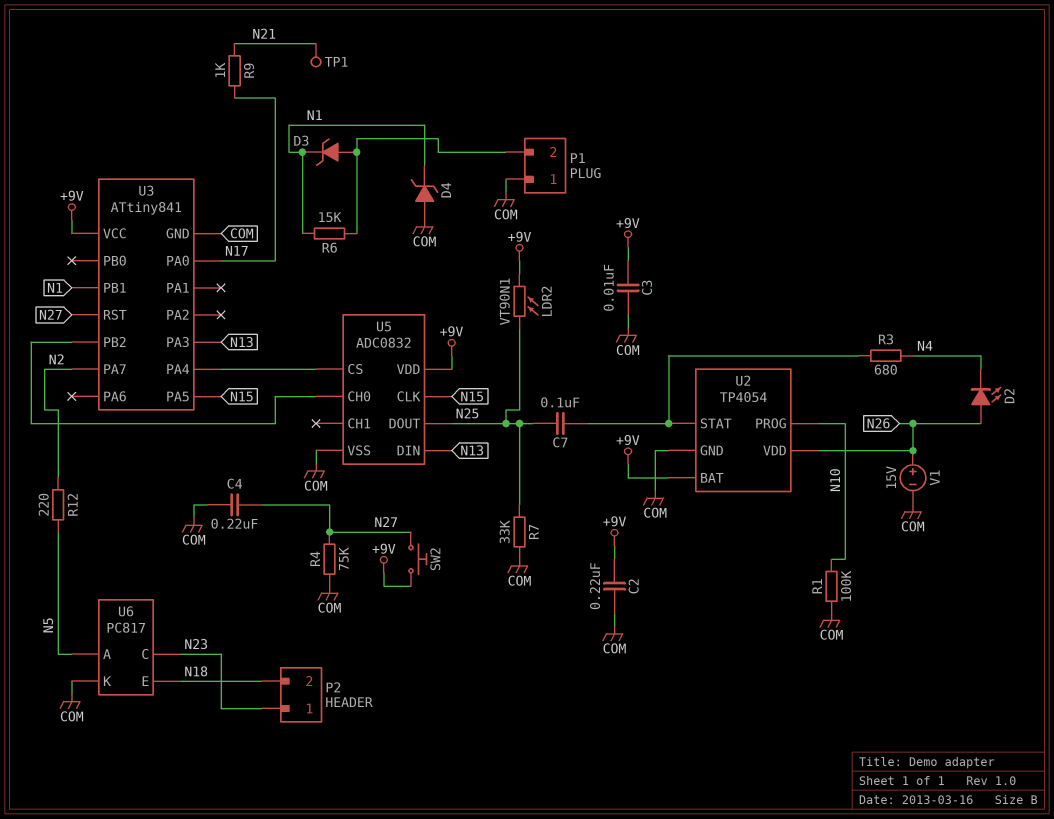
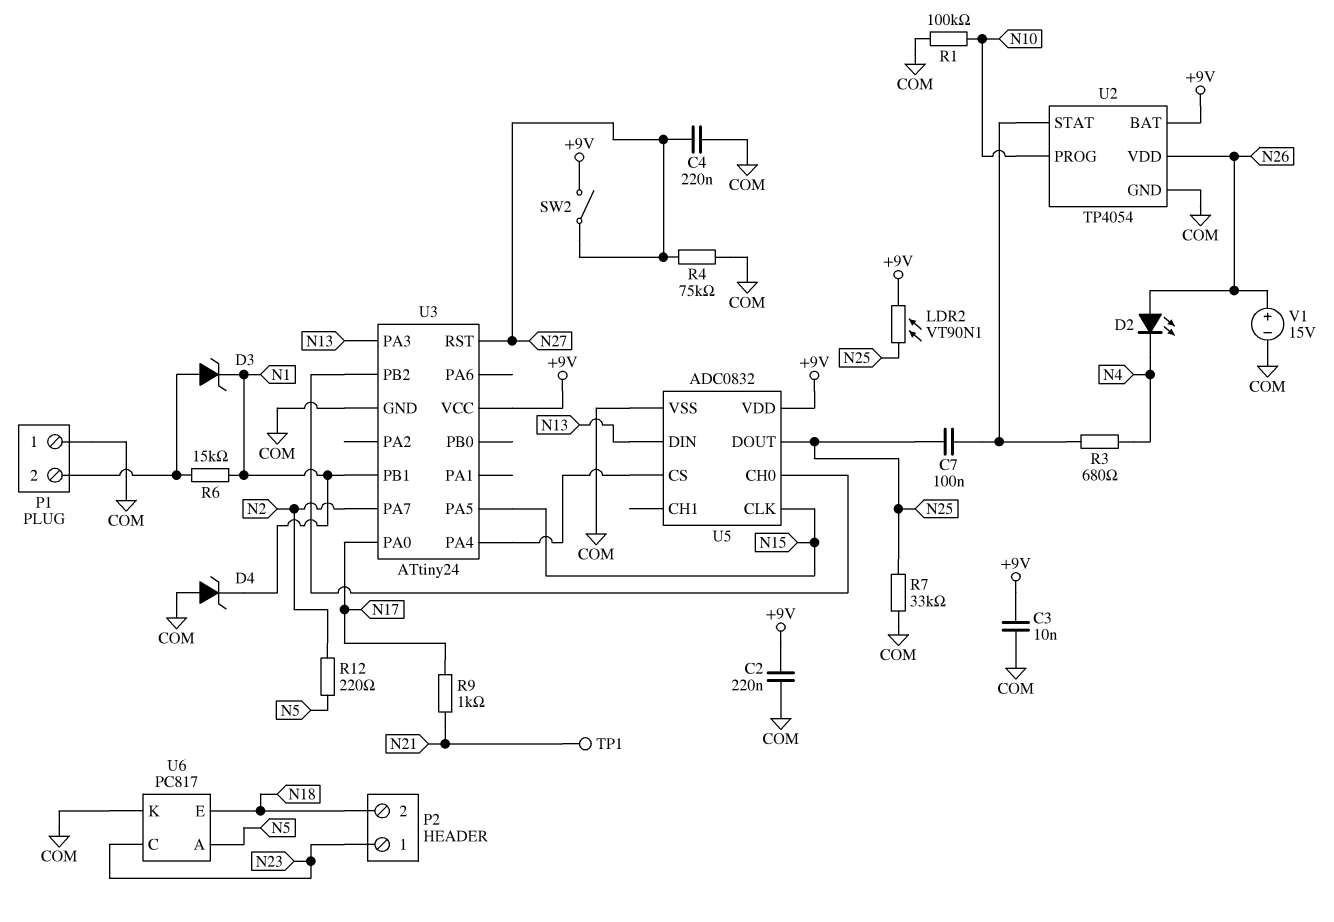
SW2: button (+9V, N27) -> switch (+9V, N27)
U3: ATtiny841 -> ATtiny24

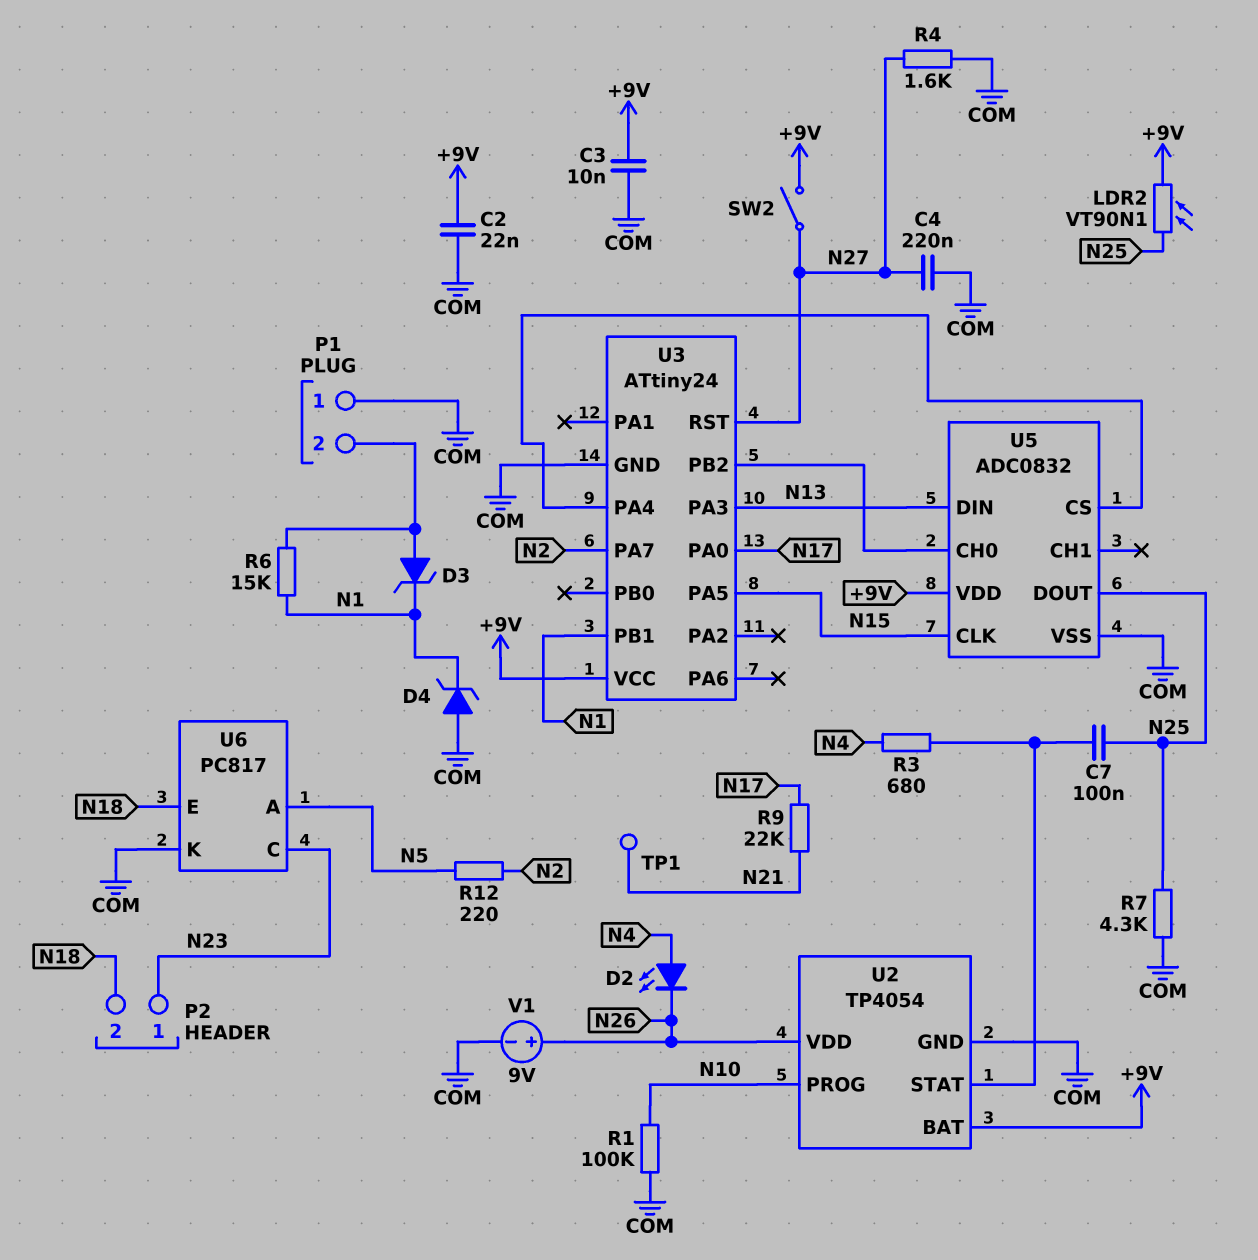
C2: 220nF (+9V, COM) -> 22nF (+9V, COM)
D2: LED (A N26, K N4) -> LED (A N4, K N26)
R4: 75k (COM, N27) -> 1.6k (COM, N27)
R7: 33k (COM, N25) -> 4.3k (COM, N25)
R9: 1k (N17, N21) -> 22k (N17, N21)
V1: 15V (plus N26, minus COM) -> 9V (plus N26, minus COM)

